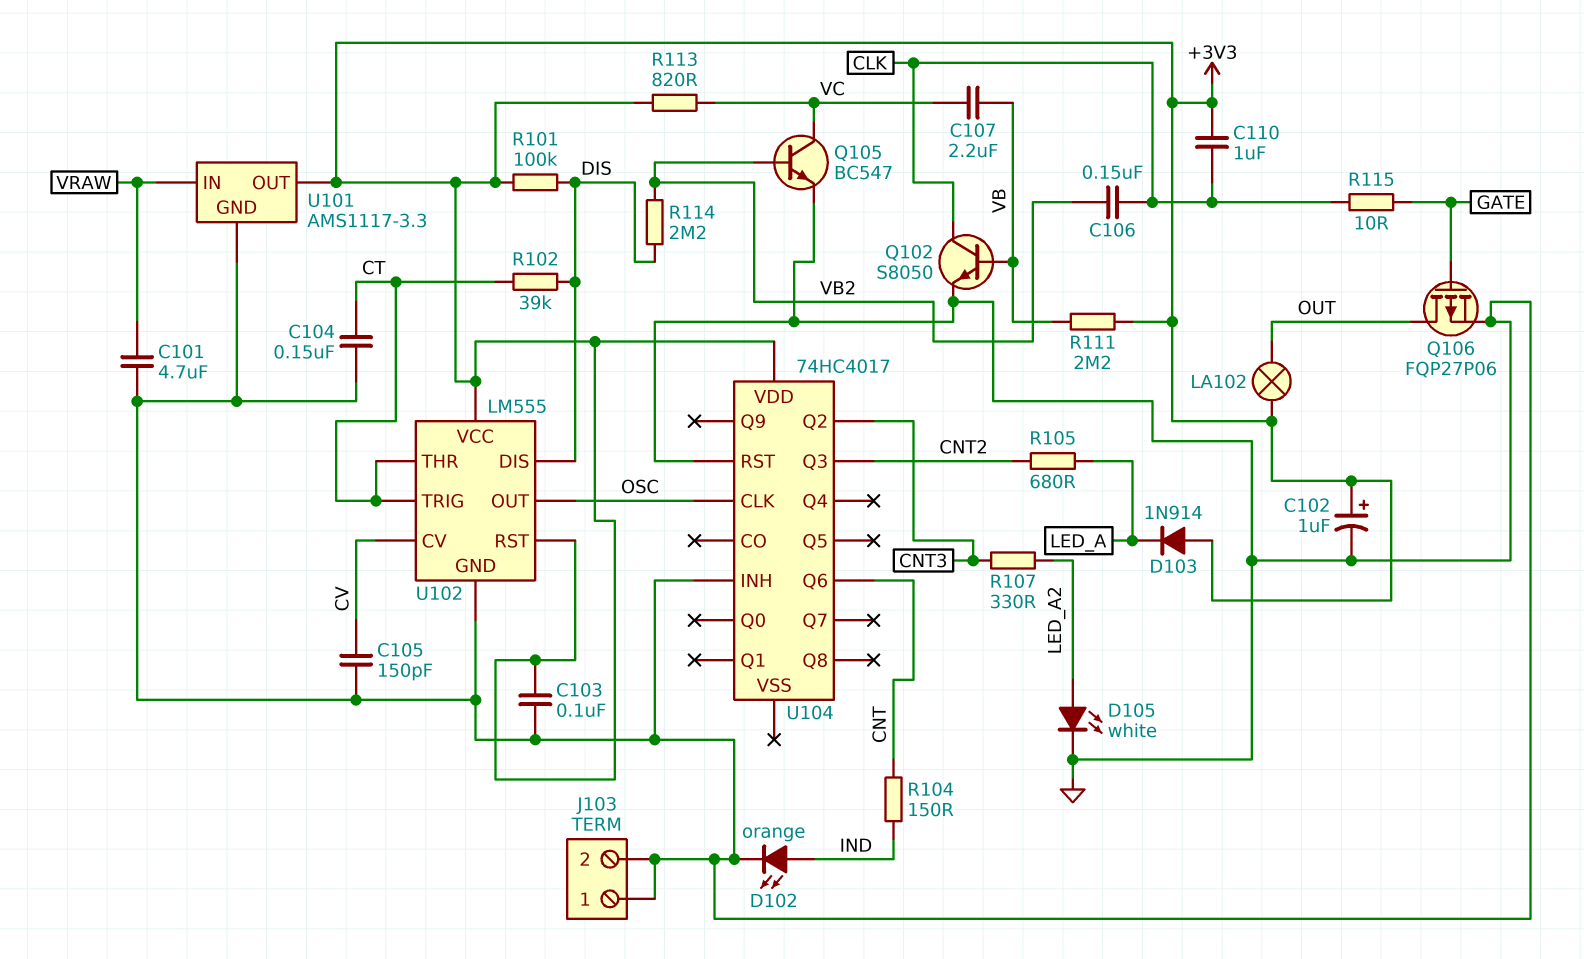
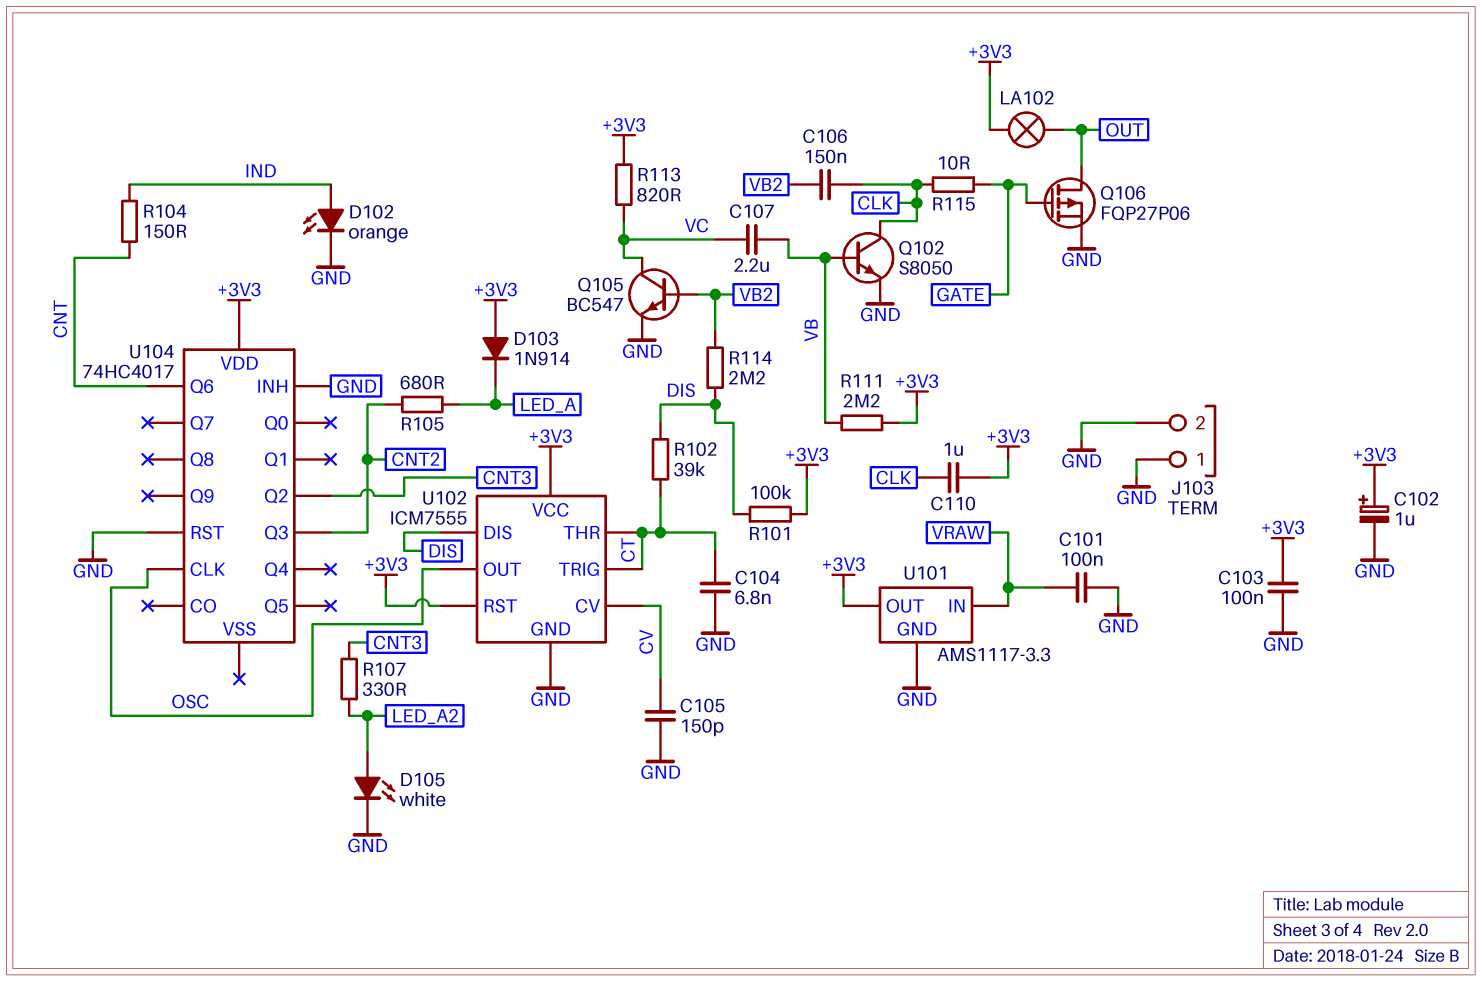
C101: 4.7uF (GND, VRAW) -> 100nF (GND, VRAW)
C104: 150nF (CT, GND) -> 6.8nF (CT, GND)
U102: LM555 -> ICM7555

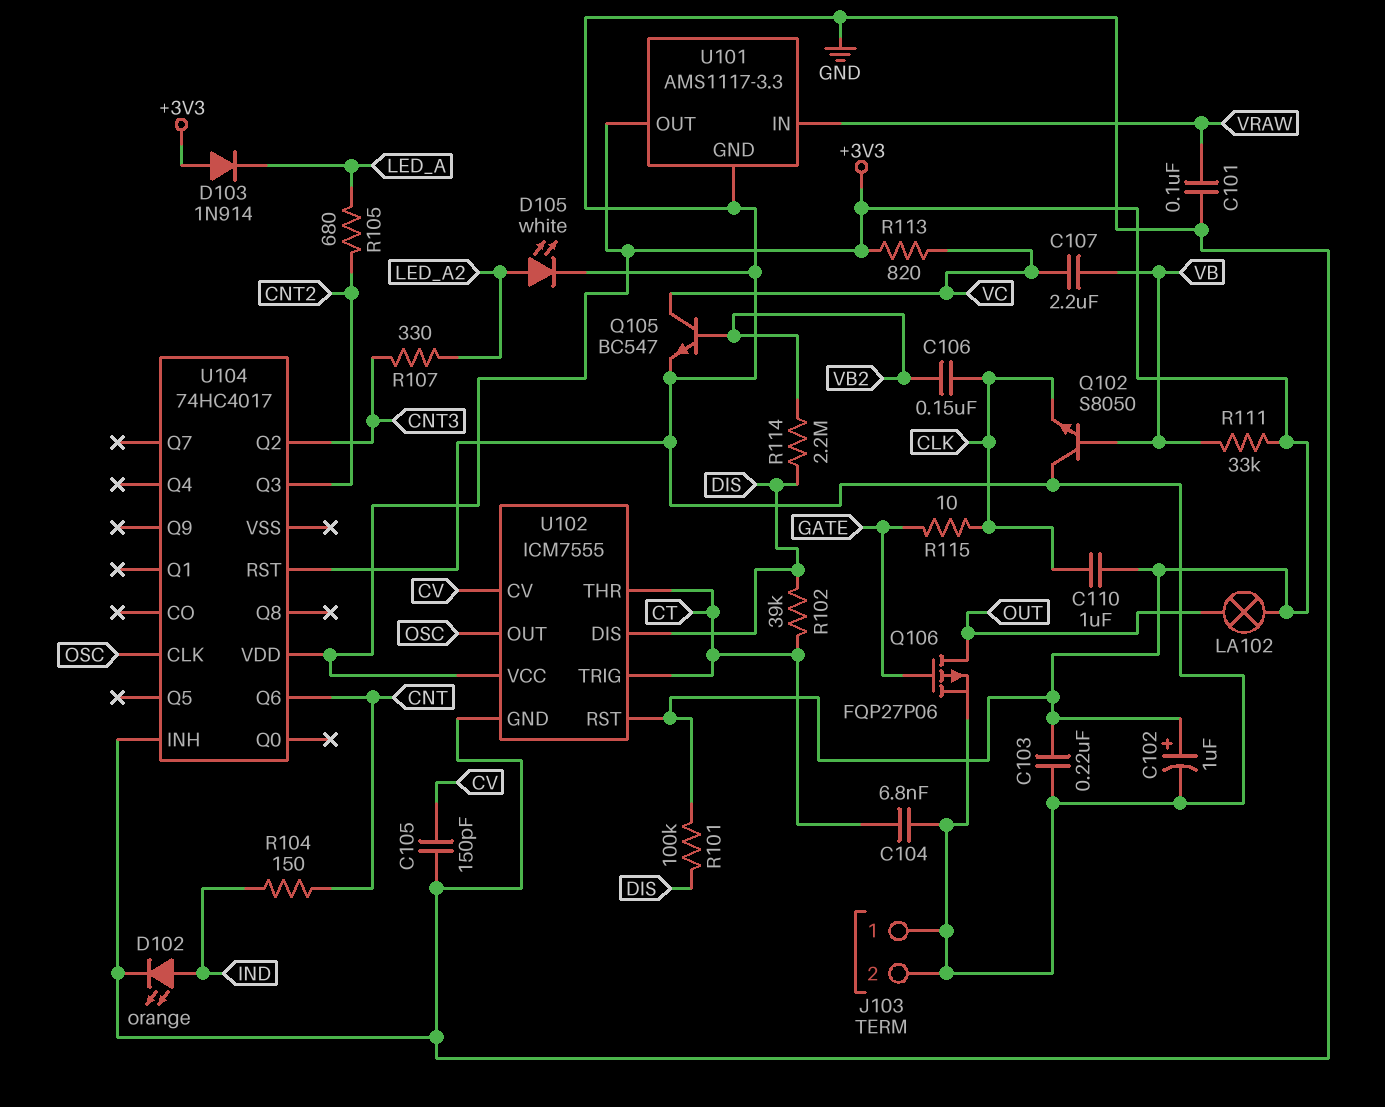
C103: 100nF (+3V3, GND) -> 220nF (+3V3, GND)
Q102: NPN S8050 (B VB, C CLK, E GND) -> NPN S8050 (B VB, C GND, E CLK)
R111: 2.2M (+3V3, VB) -> 33k (+3V3, VB)

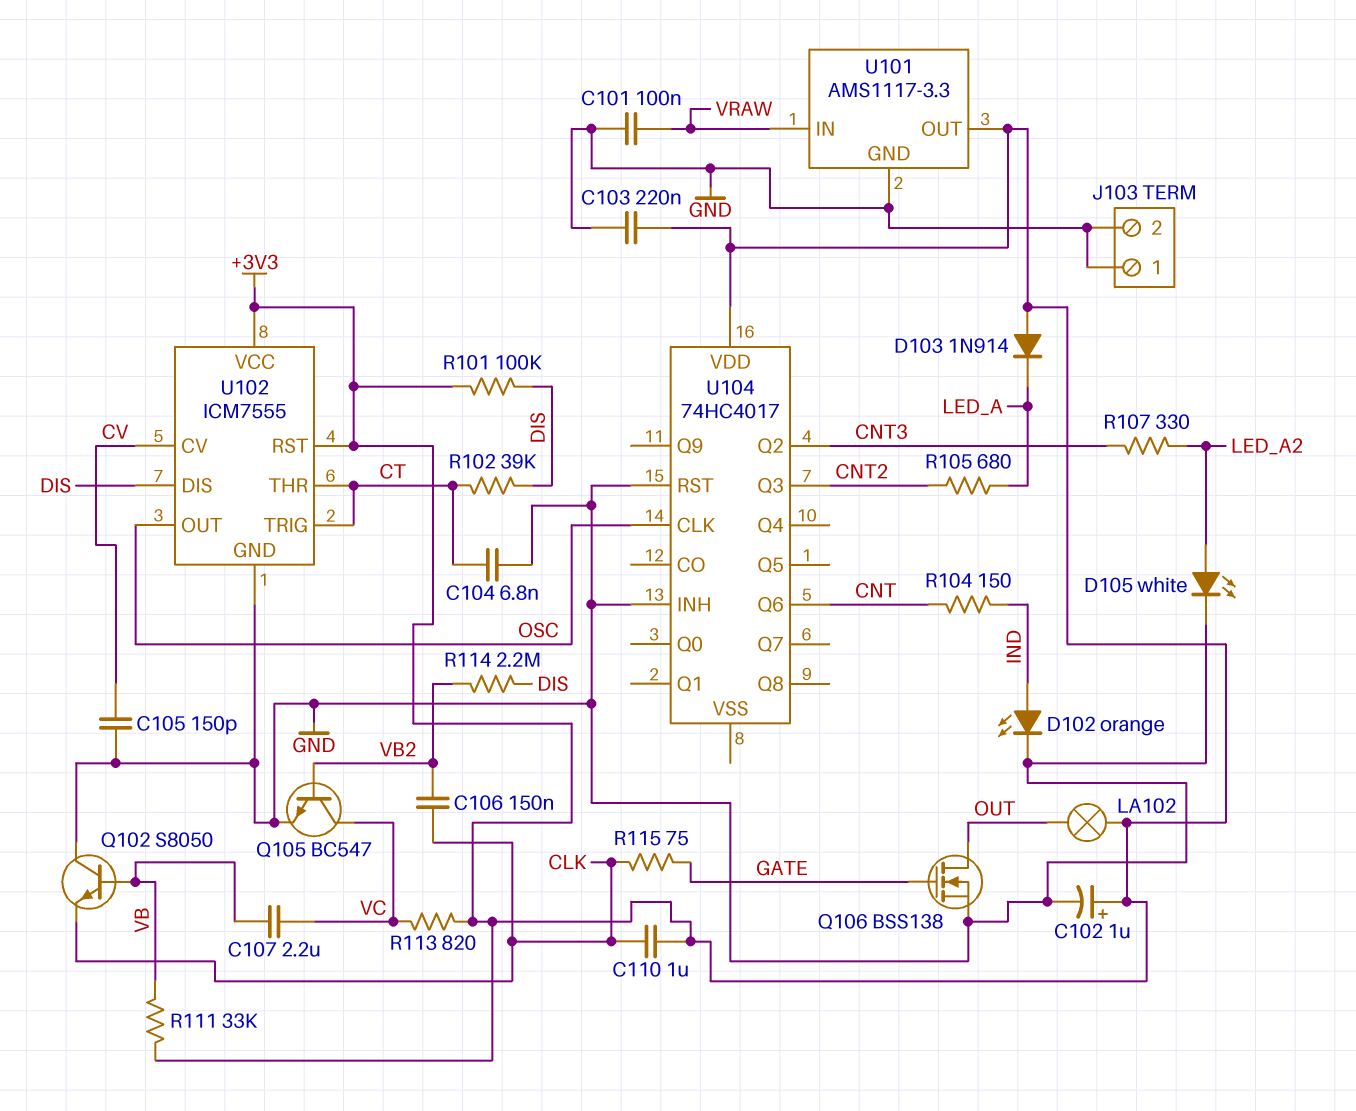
Q106: PMOS FQP27P06 (G GATE, D OUT, S GND) -> NMOS BSS138 (G GATE, D OUT, S GND)
R115: 10 (CLK, GATE) -> 75 (CLK, GATE)

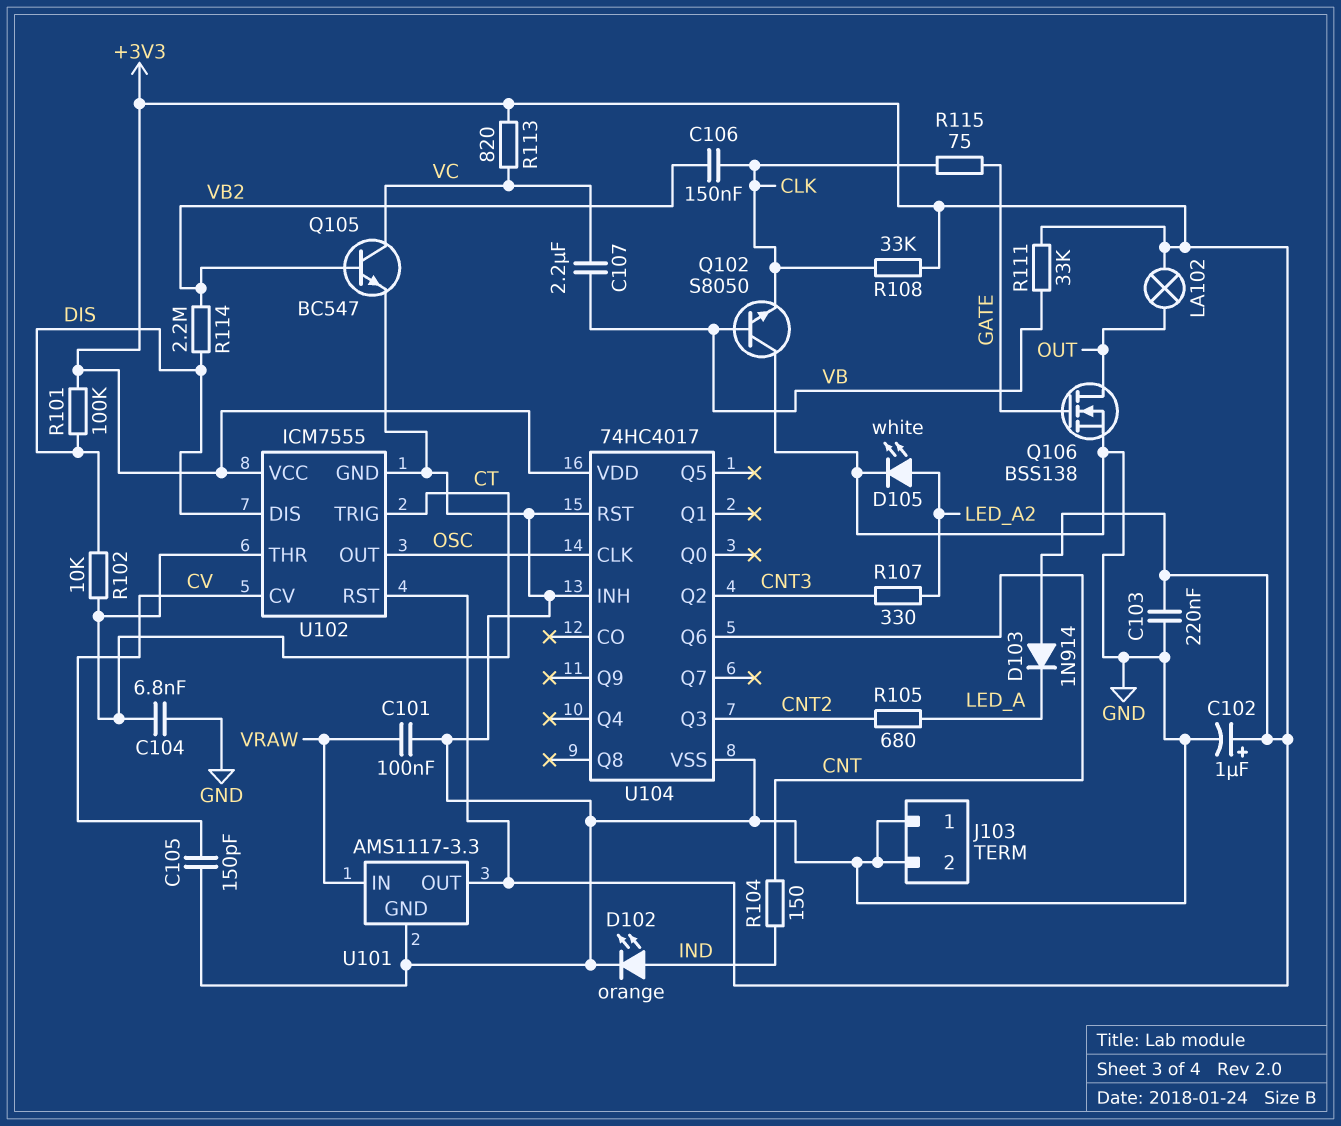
C110: 1uF (+3V3, CLK) -> none
R102: 39k (CT, DIS) -> 10k (CT, DIS)
R108: none -> 33k (+3V3, CLK)
U104 pin VSS: none -> GND

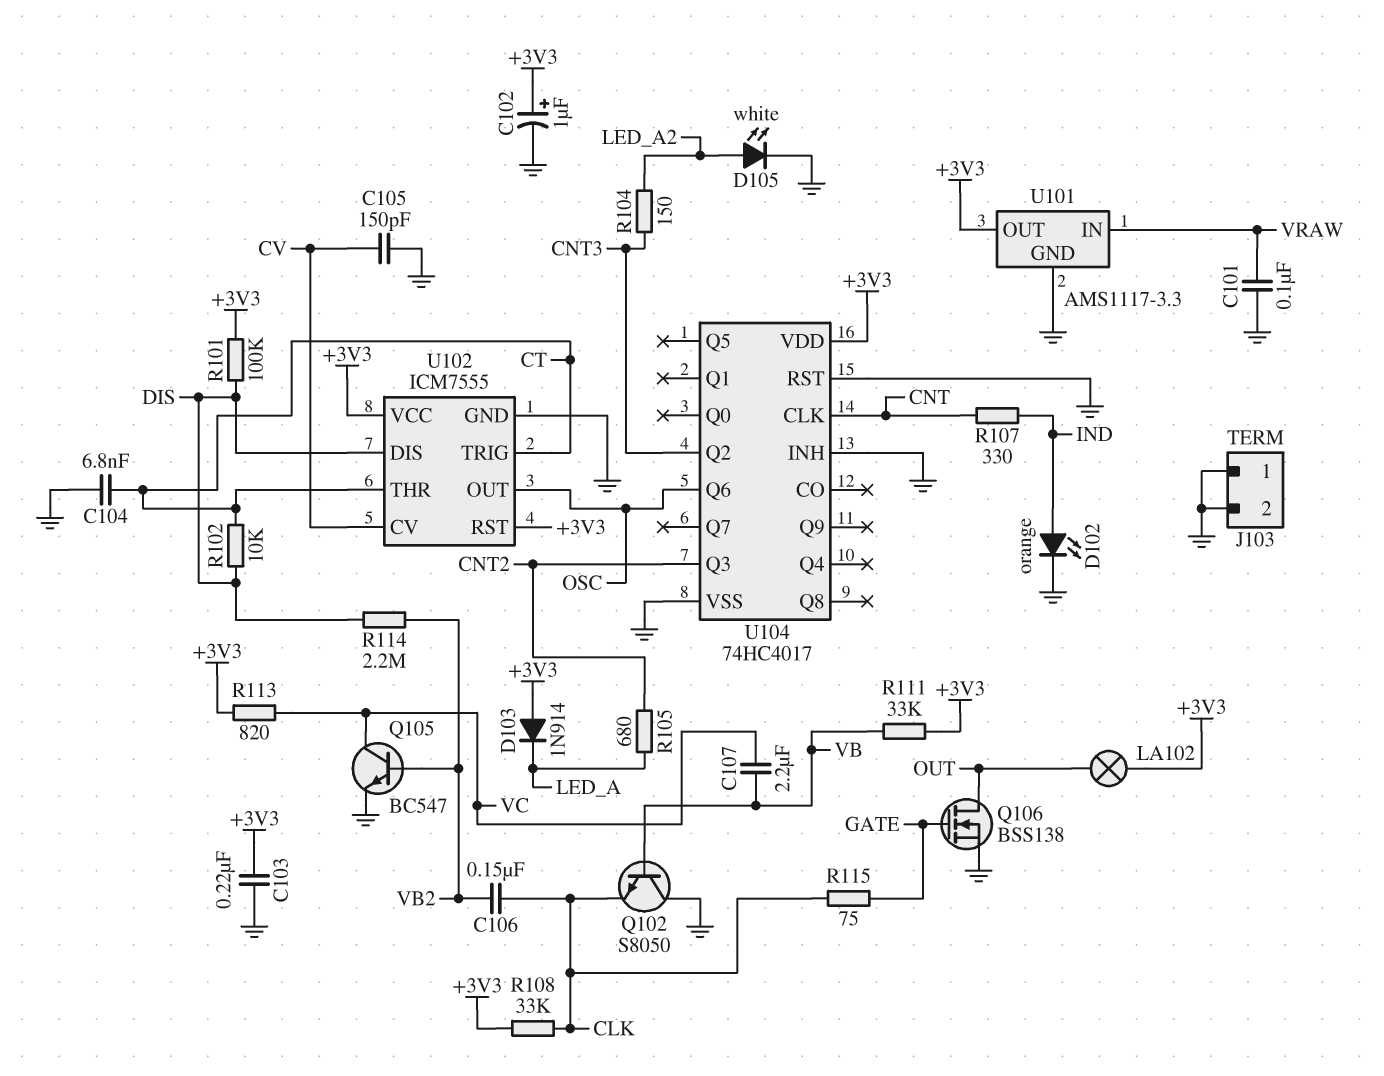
R104: 150 (CNT, IND) -> 150 (CNT3, LED_A2)
R107: 330 (CNT3, LED_A2) -> 330 (CNT, IND)
U104 pin CLK: OSC -> CNT
U104 pin Q6: CNT -> OSC

